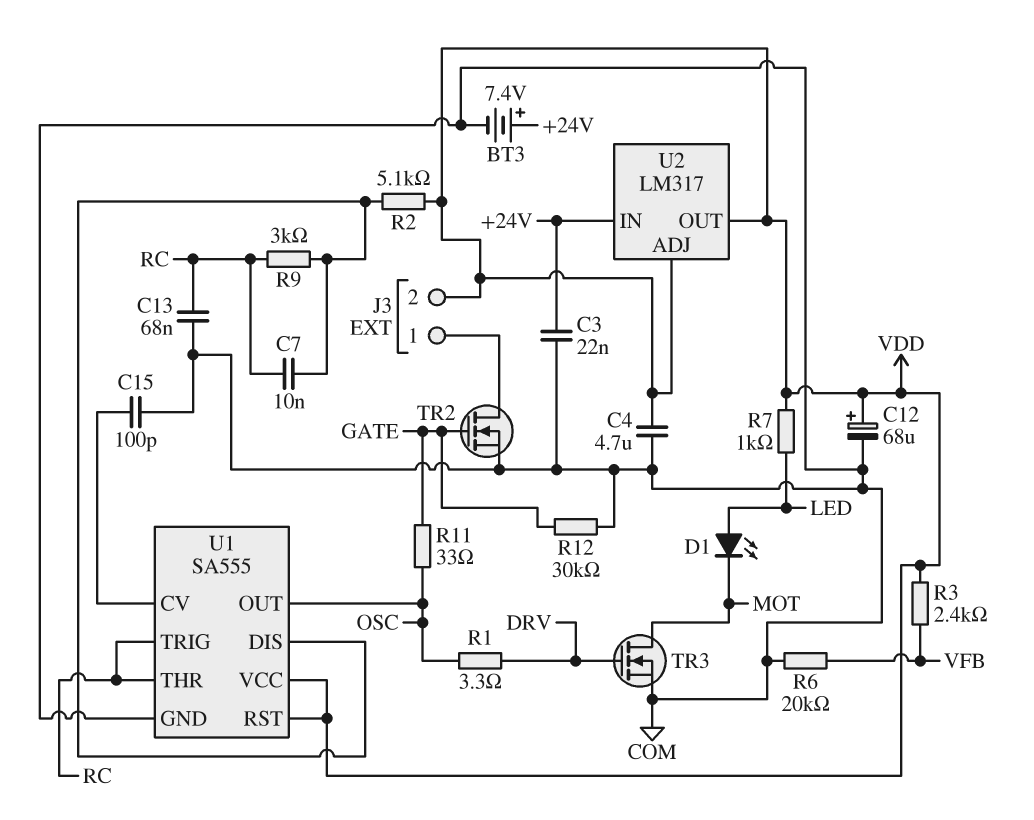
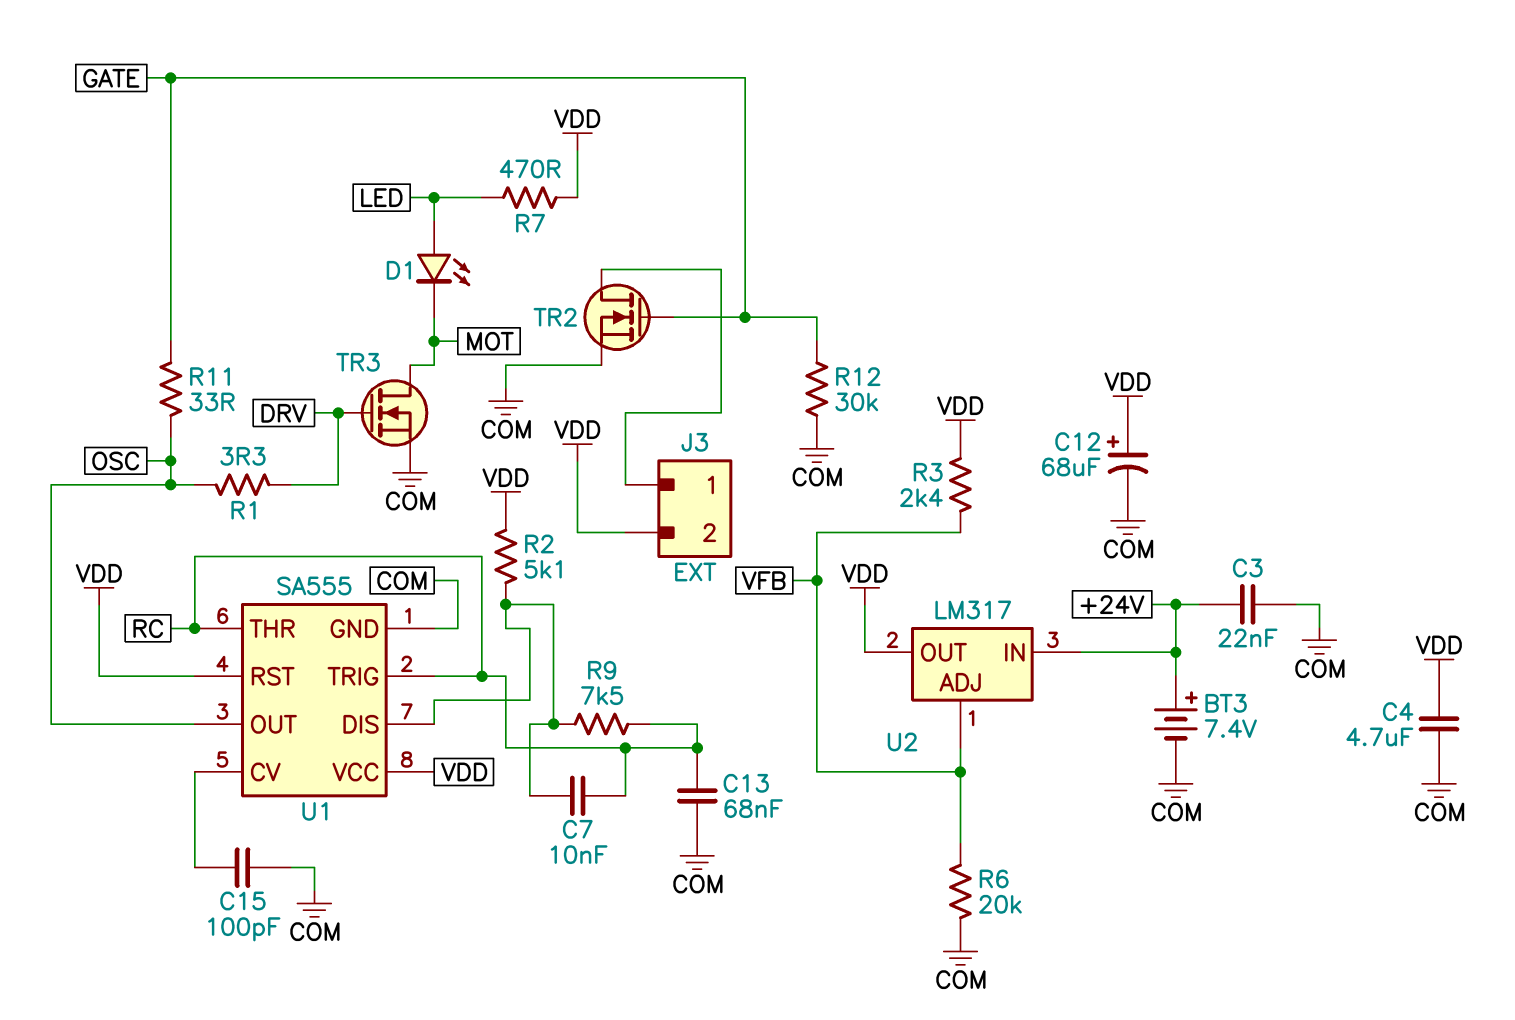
R7: 1k (LED, VDD) -> 470 (LED, VDD)
R9: 3k (RC, U1/DIS) -> 7.5k (RC, U1/DIS)
U2 pin ADJ: VDD -> VFB

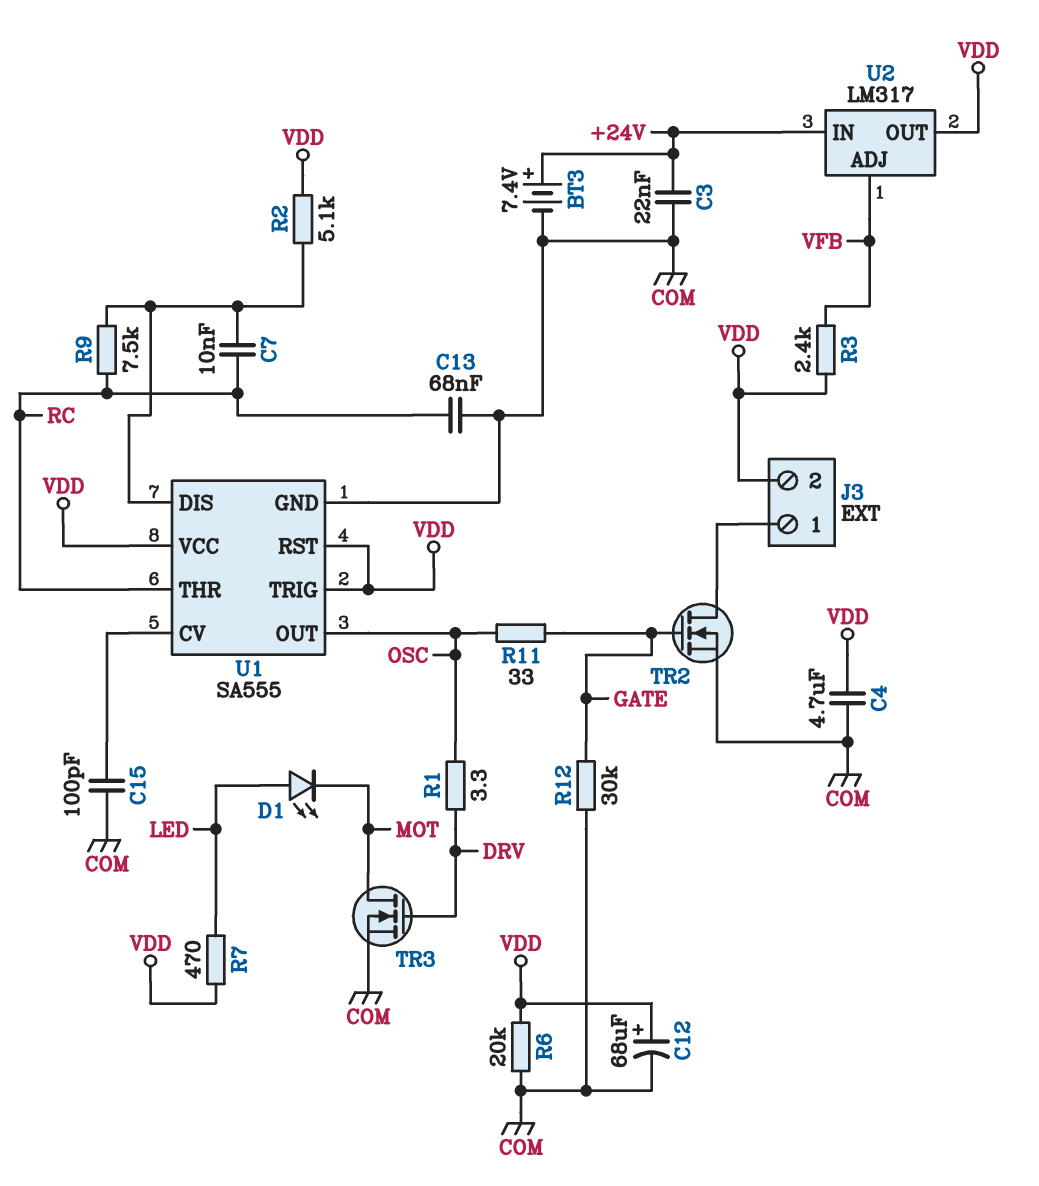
R6: 20k (COM, VFB) -> 20k (COM, VDD)
U1 pin TRIG: RC -> VDD

